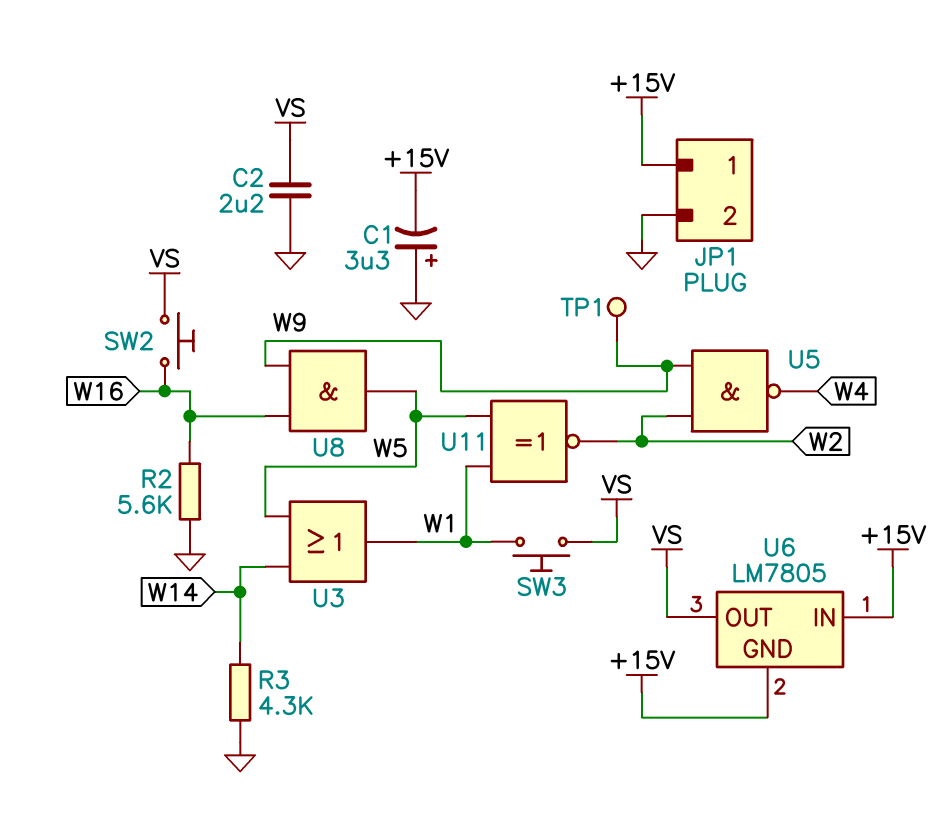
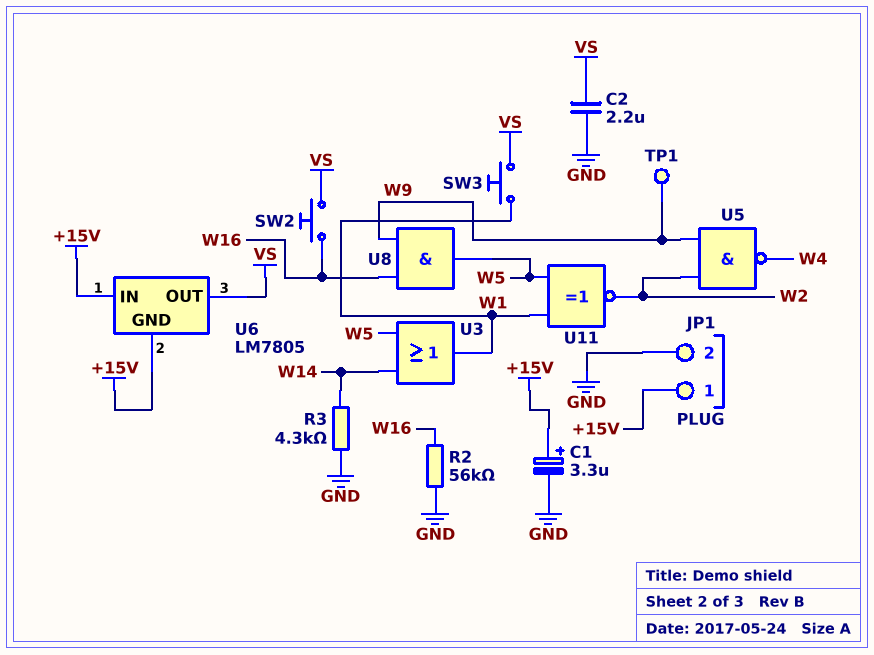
C1: 3.3uF (plus GND, minus +15V) -> 3.3uF (plus +15V, minus GND)
R2: 5.6k (GND, W16) -> 56k (GND, W16)

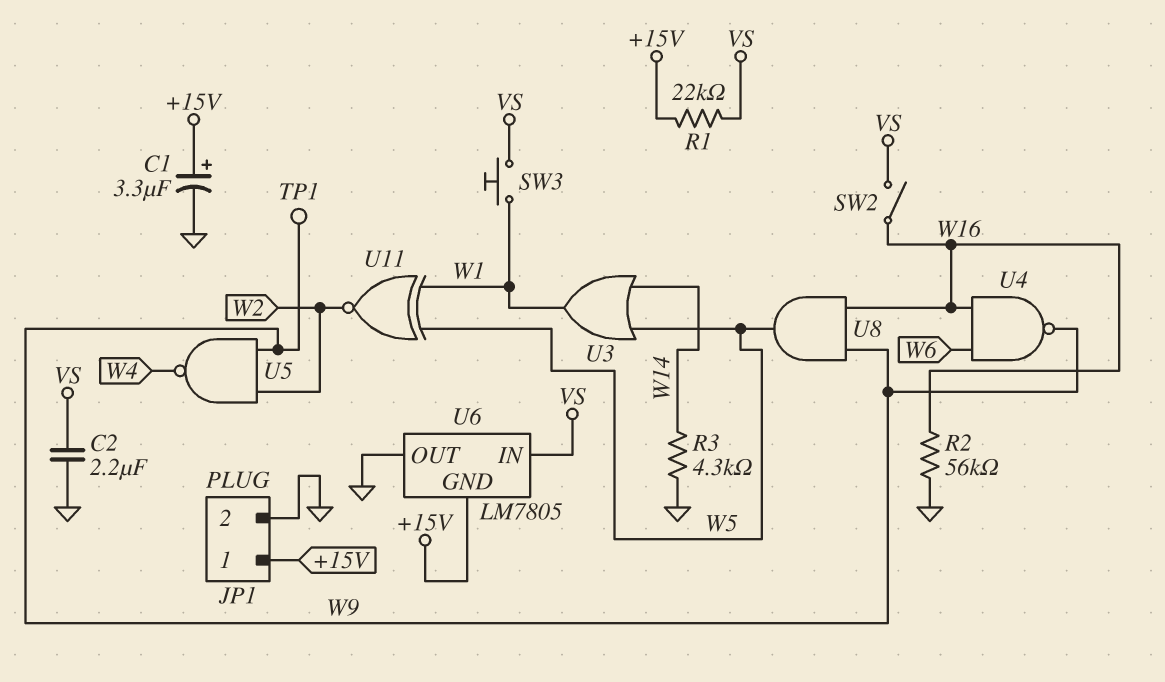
R1: none -> 22k (+15V, VS)
SW2: button (VS, W16) -> switch (VS, W16)
U4: none -> NAND (in W6, in W16, out W9)
U6 pin IN: +15V -> VS
U6 pin OUT: VS -> GND

